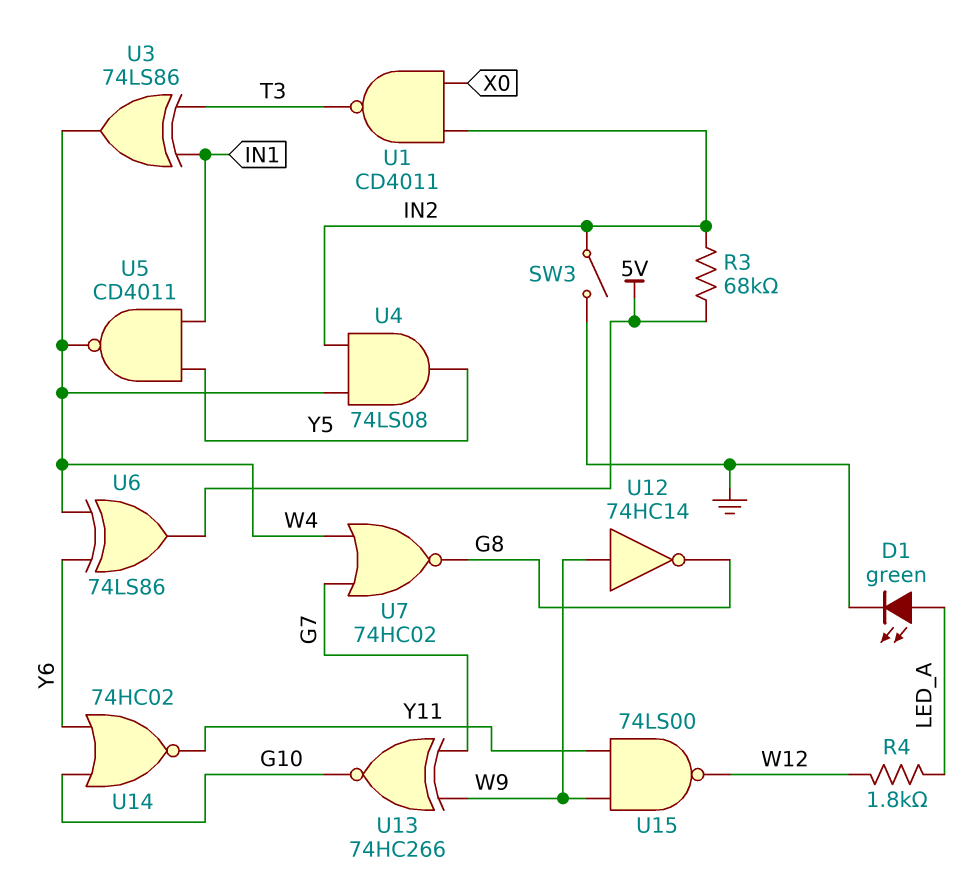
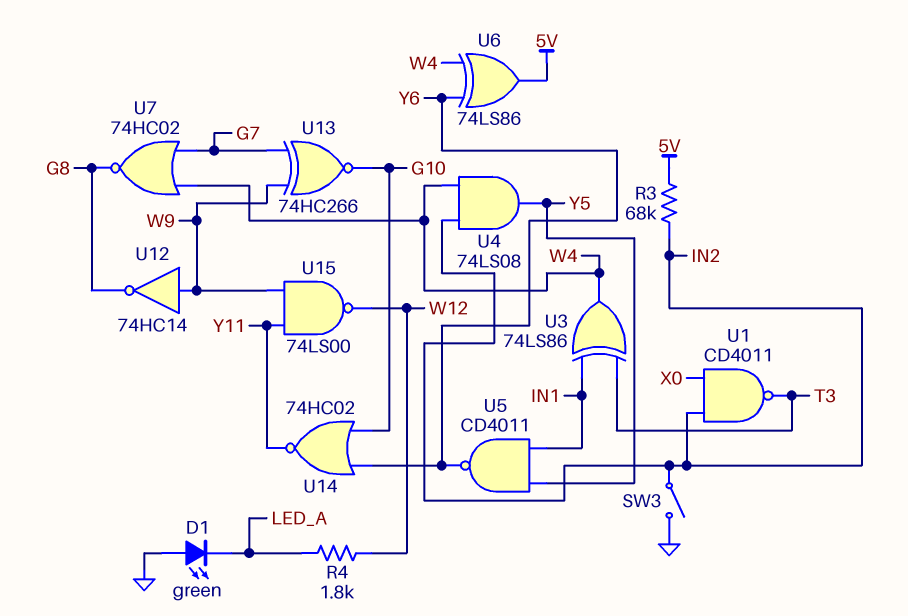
D1: LED green (A LED_A, K GND) -> LED green (A GND, K LED_A)
U5: NAND CD4011 (in IN1, in Y5, out W4) -> NAND CD4011 (in IN1, in Y5, out Y6)

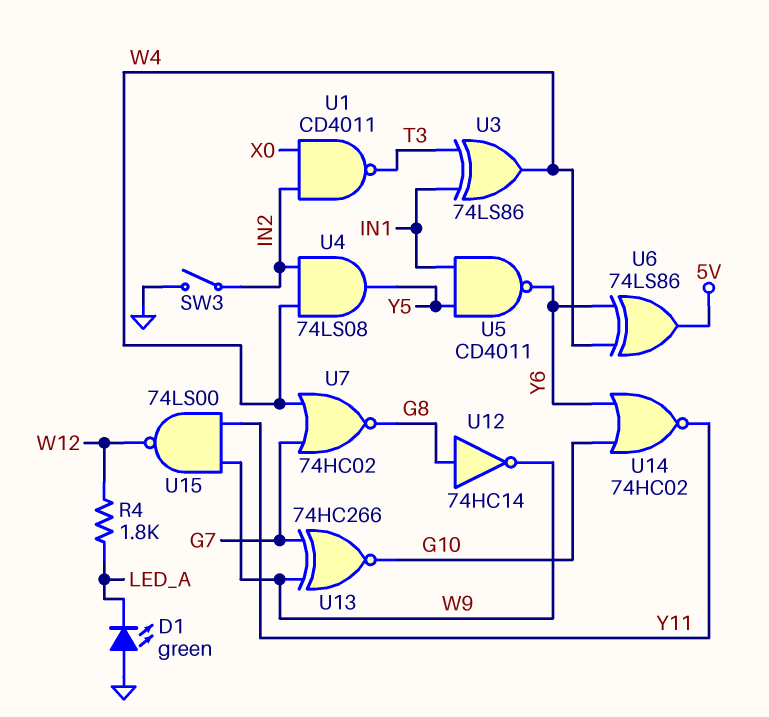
R3: 68k (5V, IN2) -> none
U12: NOT 74HC14 (in W9, out G8) -> NOT 74HC14 (in G8, out W9)

